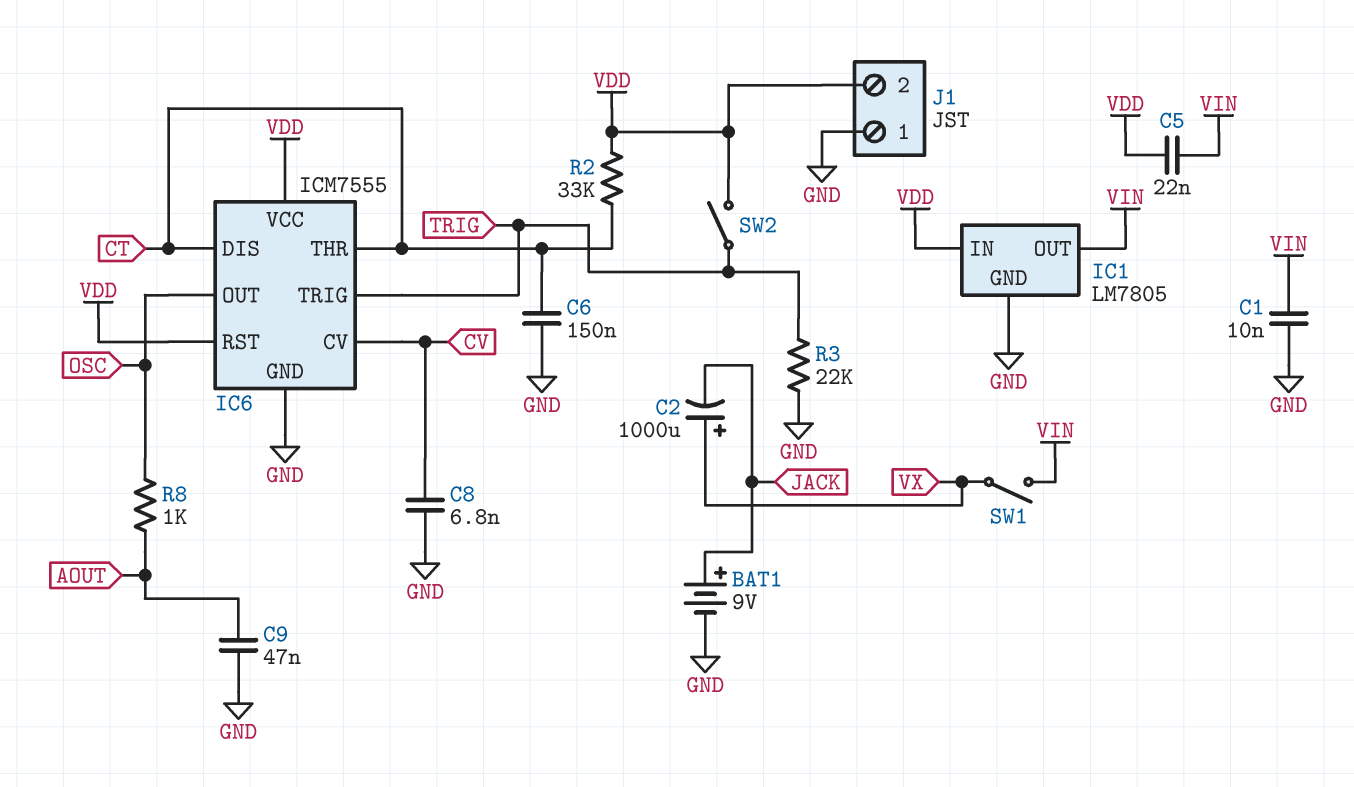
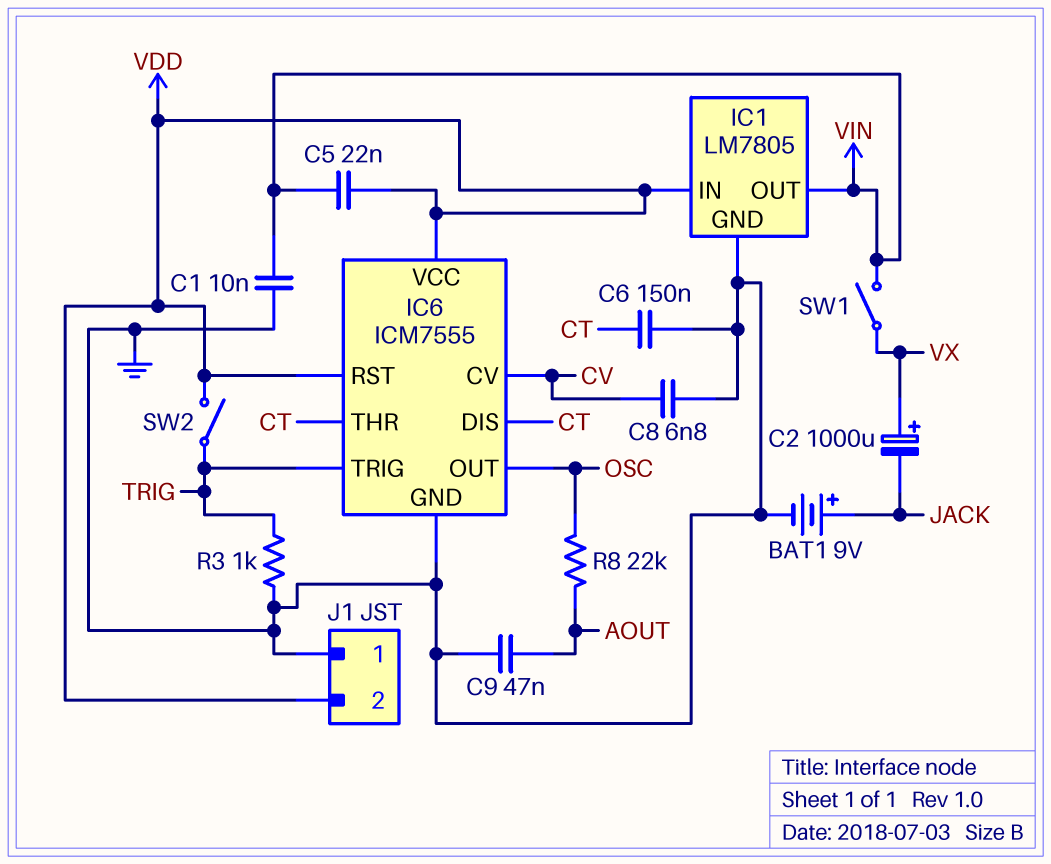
R2: 33k (CT, VDD) -> none
R3: 22k (GND, TRIG) -> 1k (GND, TRIG)
R8: 1k (AOUT, OSC) -> 22k (AOUT, OSC)

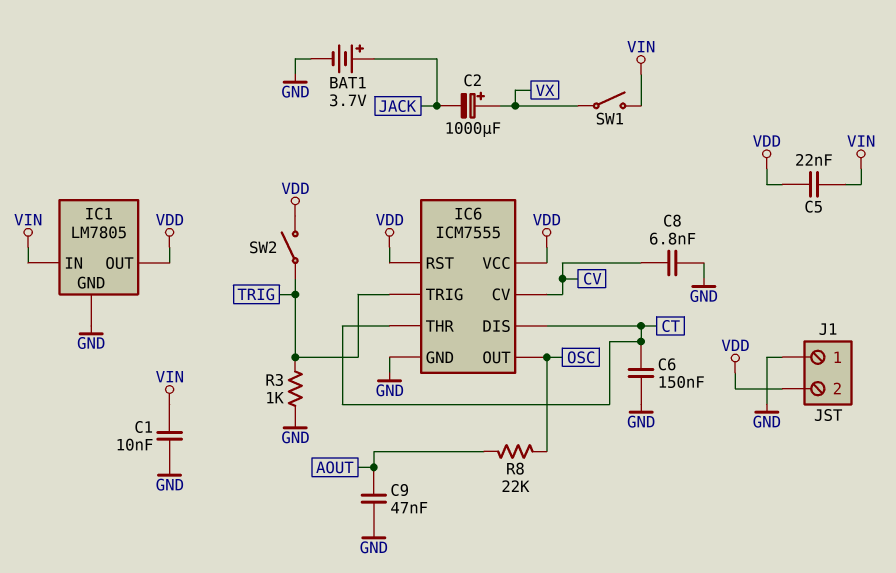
BAT1: 9V (plus JACK, minus GND) -> 3.7V (plus JACK, minus GND)
IC1 pin IN: VDD -> VIN
IC1 pin OUT: VIN -> VDD

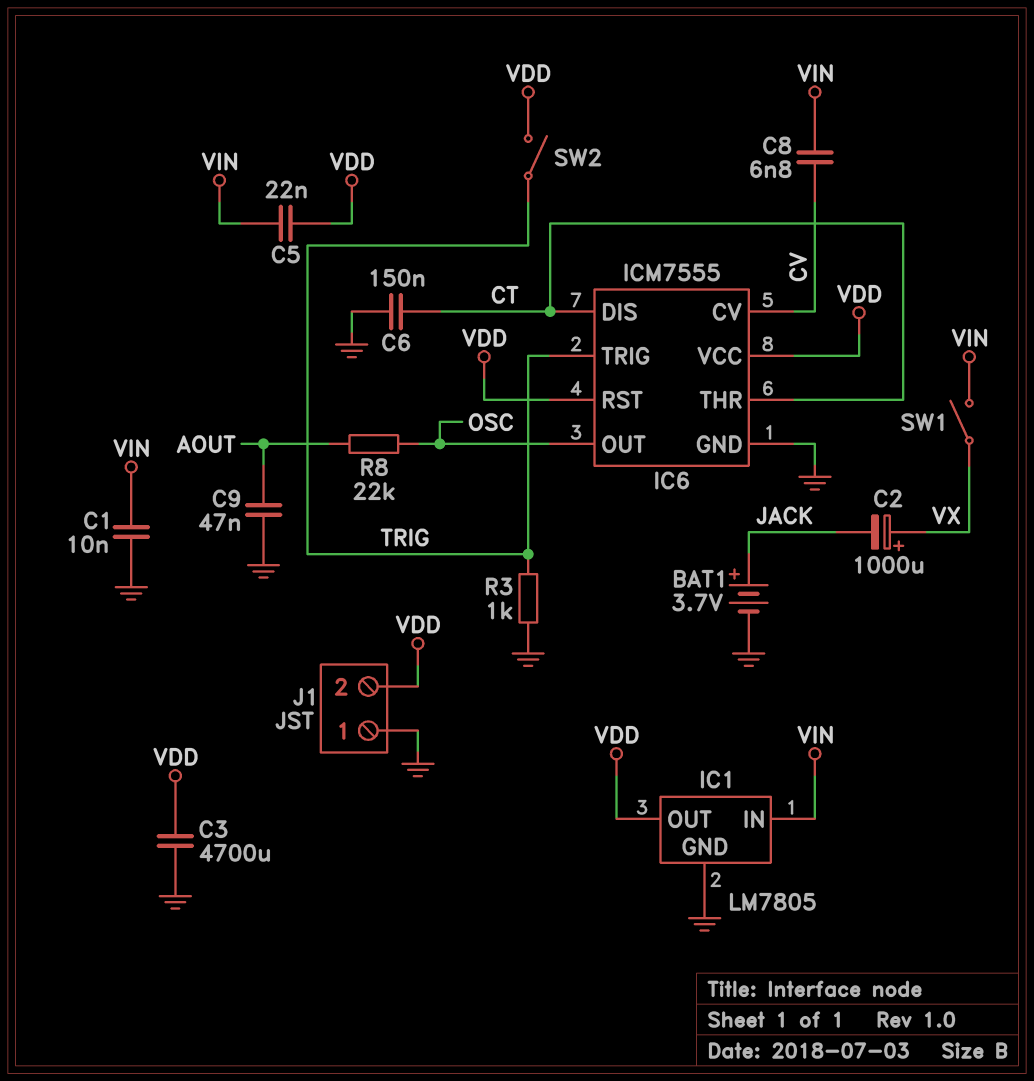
C3: none -> 4700uF (GND, VDD)
C8: 6.8nF (CV, GND) -> 6.8nF (CV, VIN)

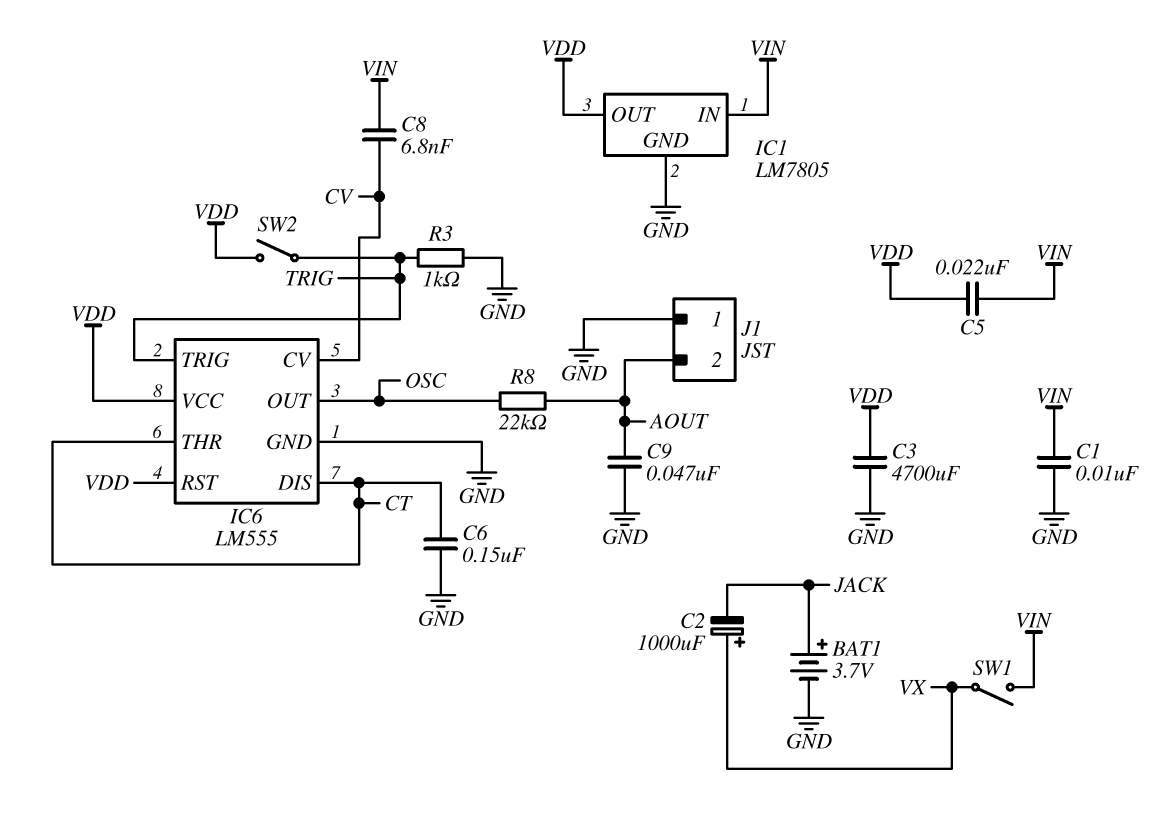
IC6: ICM7555 -> LM555
J1 pin 2: VDD -> AOUT

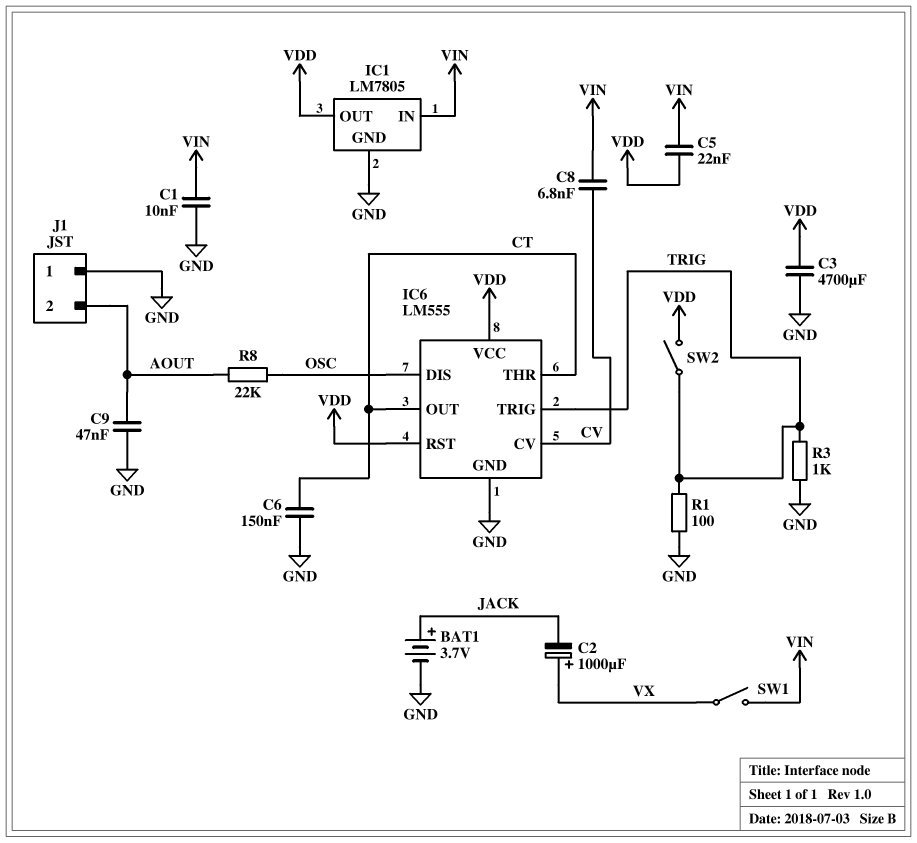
IC6 pin DIS: CT -> OSC
IC6 pin OUT: OSC -> CT
R1: none -> 100 (GND, TRIG)

